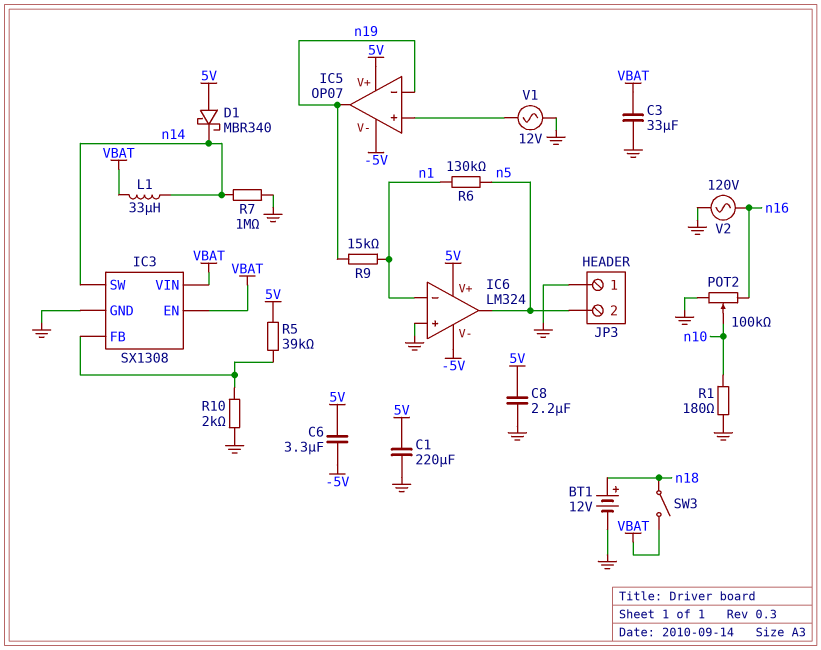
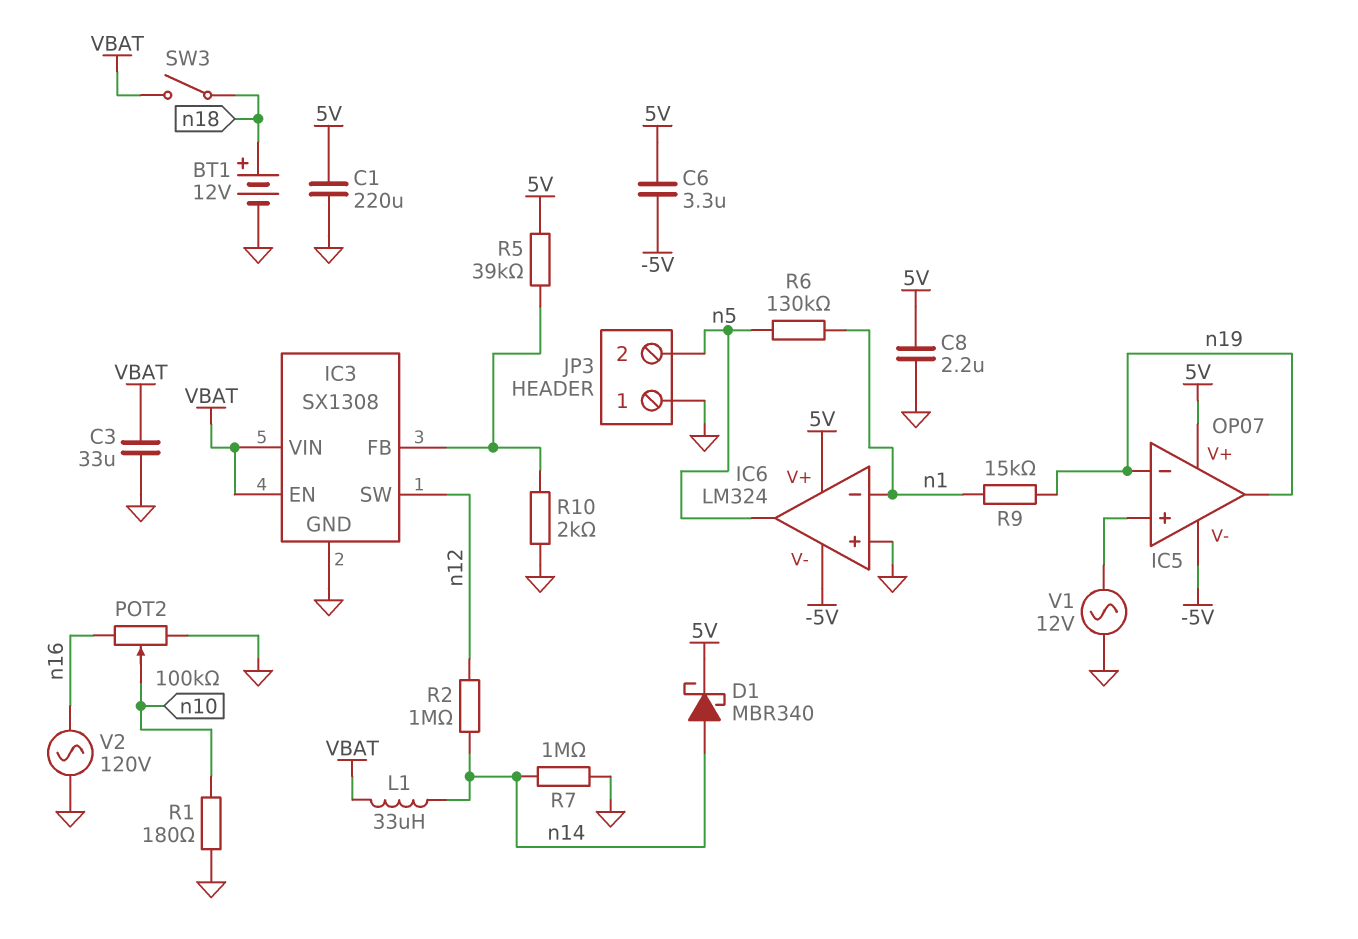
D1: schottky MBR340 (A 5V, K n14) -> schottky MBR340 (A n14, K 5V)
IC3 pin SW: n14 -> n12
R2: none -> 1M (n12, n14)

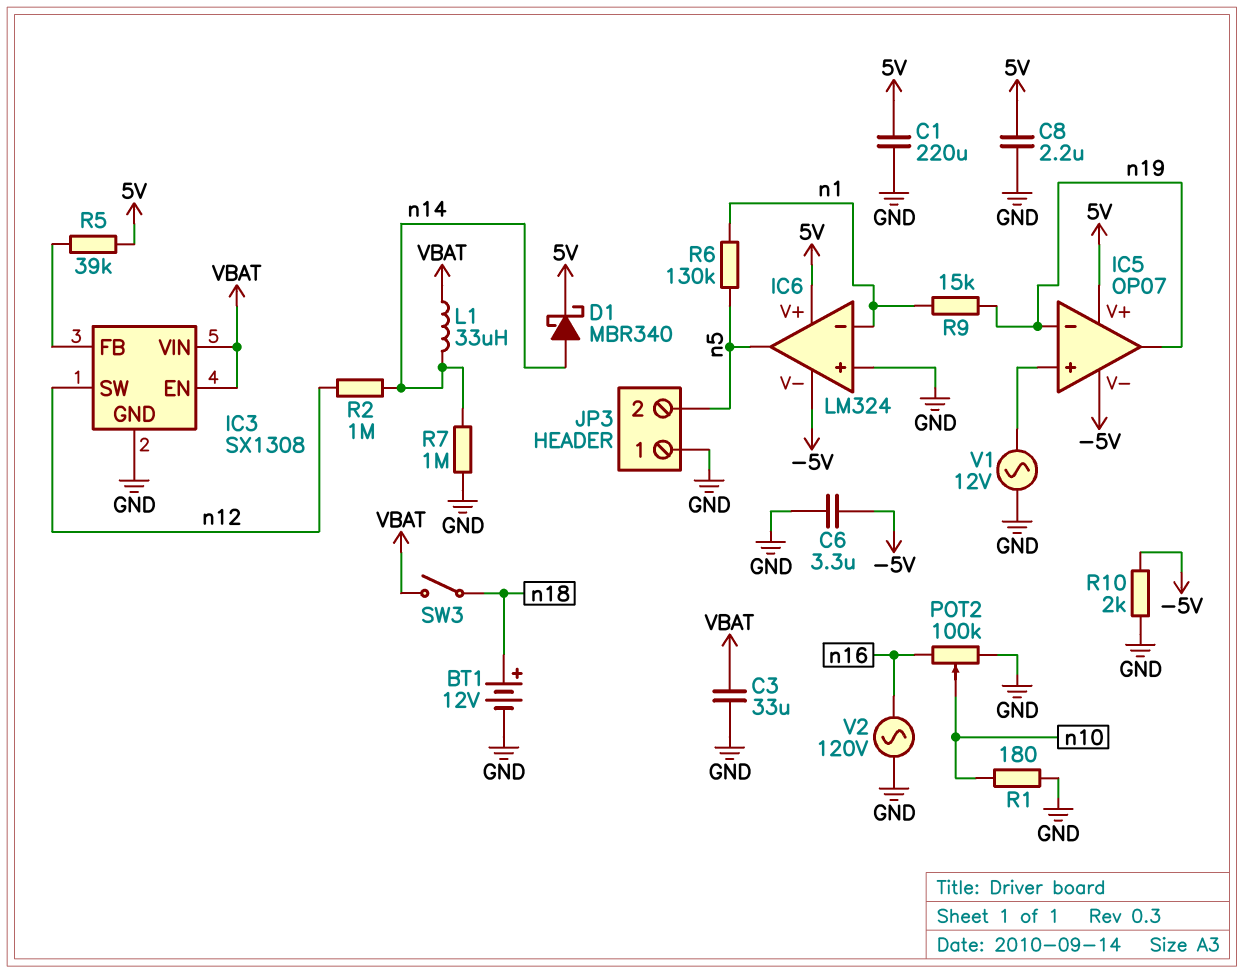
C6: 3.3uF (-5V, 5V) -> 3.3uF (-5V, GND)
R10: 2k (GND, IC3/FB) -> 2k (-5V, GND)

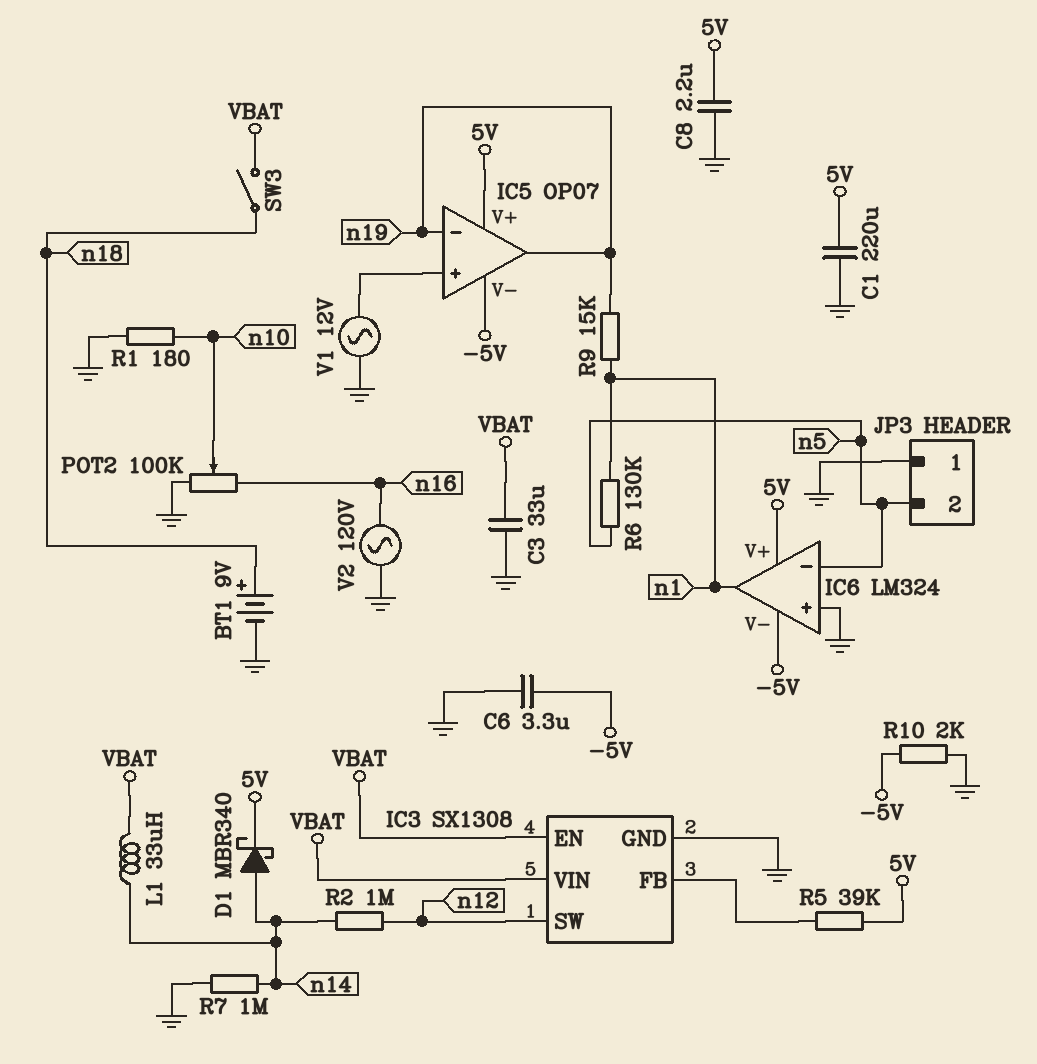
BT1: 12V (plus n18, minus GND) -> 9V (plus n18, minus GND)
IC6 pin in-: n1 -> n5
IC6 pin out: n5 -> n1

